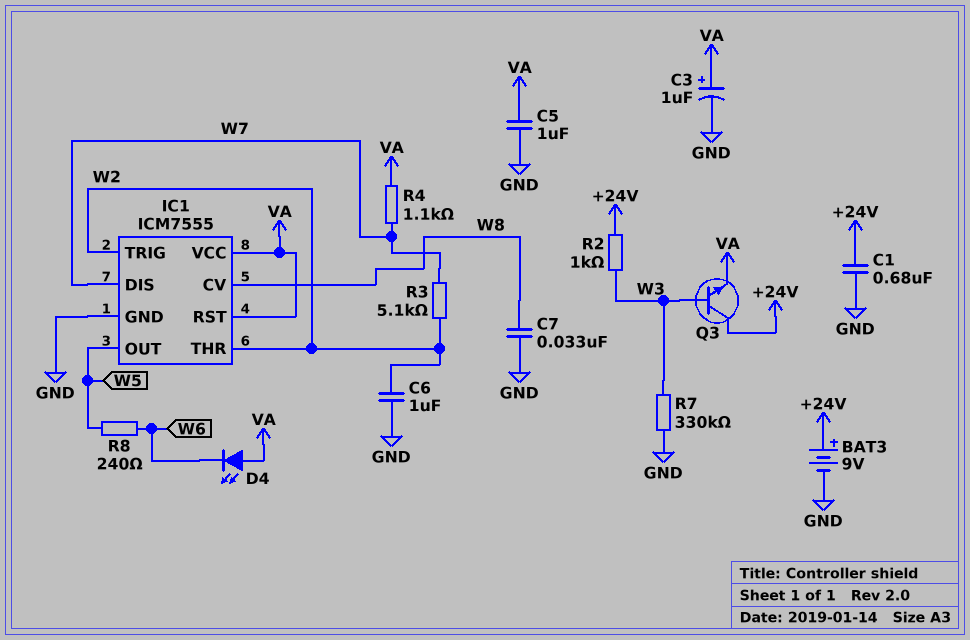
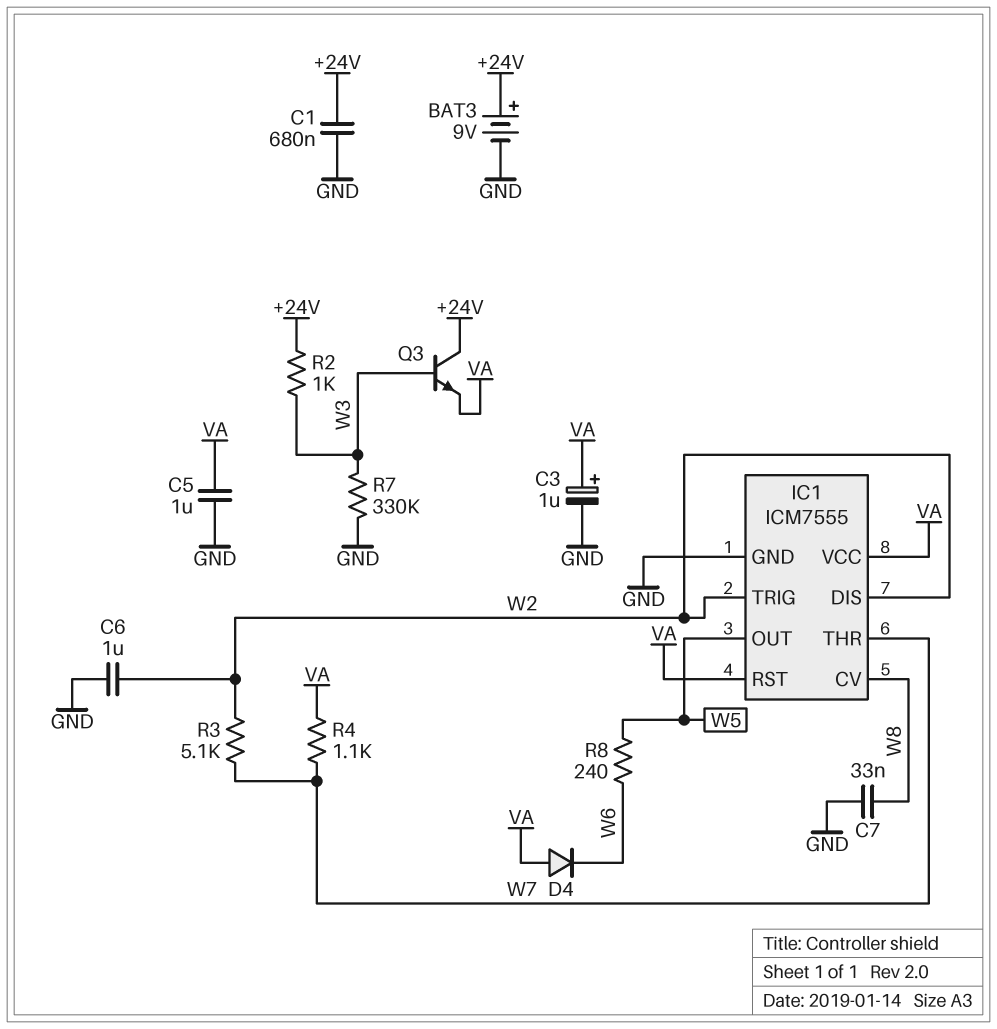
D4: LED (A VA, K W6) -> diode (A VA, K W6)
IC1 pin DIS: W7 -> W2
IC1 pin THR: W2 -> W7

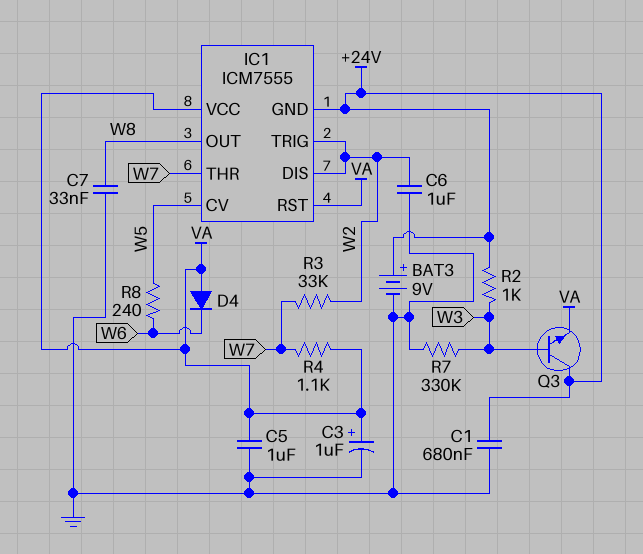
IC1 pin CV: W8 -> W5
IC1 pin GND: GND -> +24V
IC1 pin OUT: W5 -> W8
R3: 5.1k (W2, W7) -> 33k (W2, W7)

